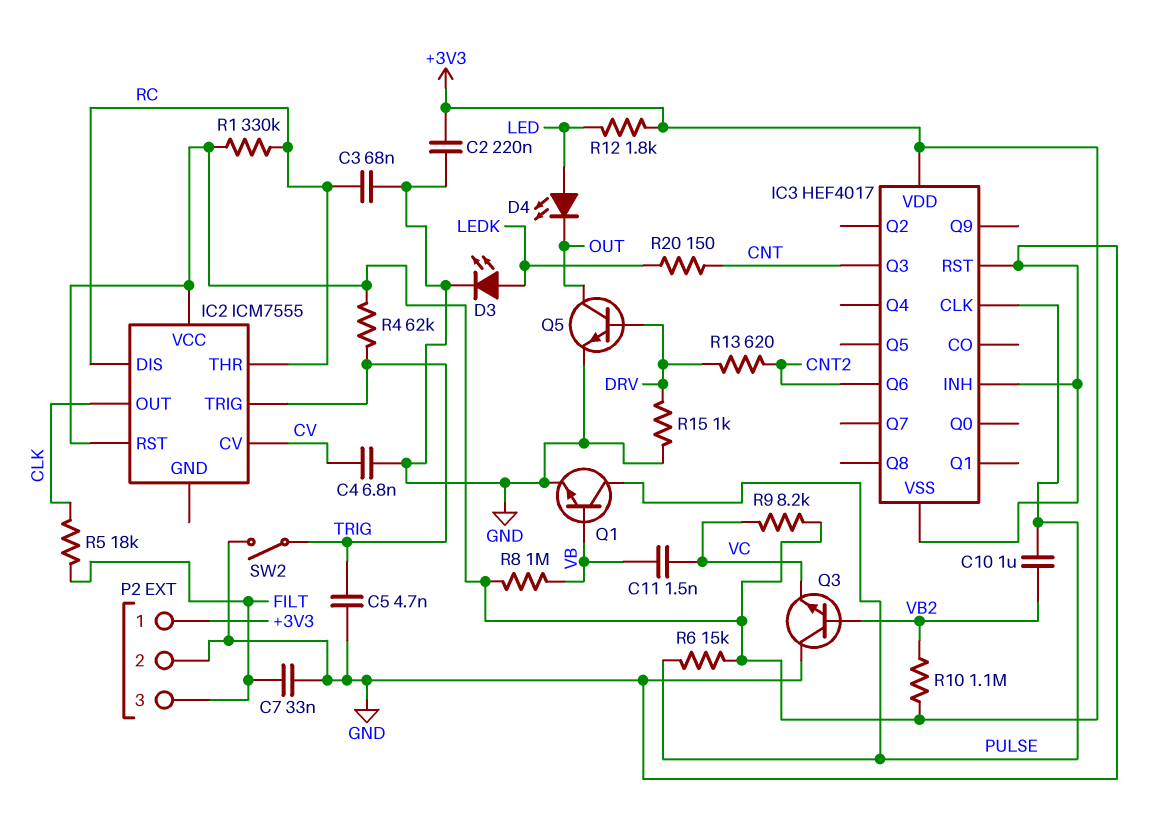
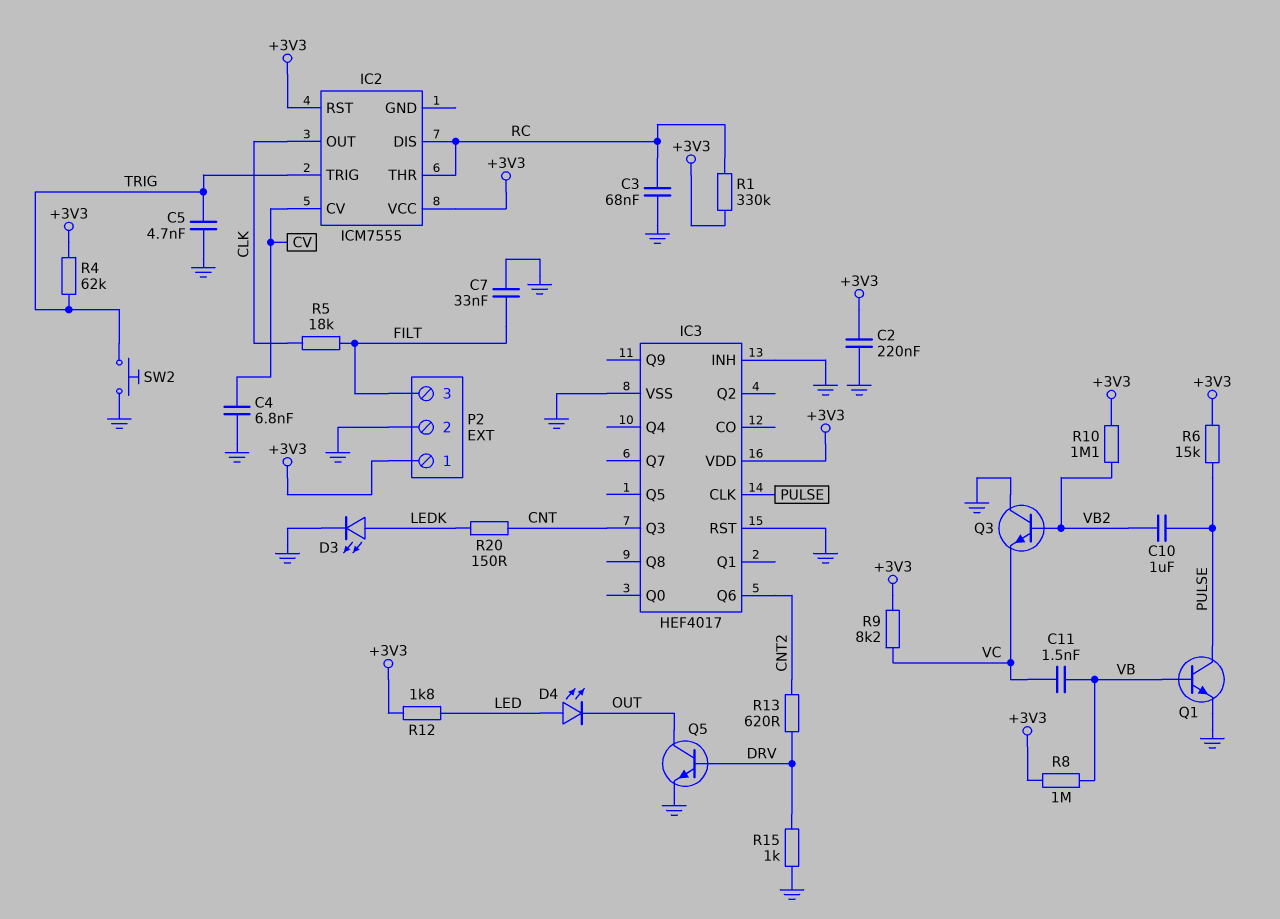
SW2: switch (GND, TRIG) -> button (GND, TRIG)

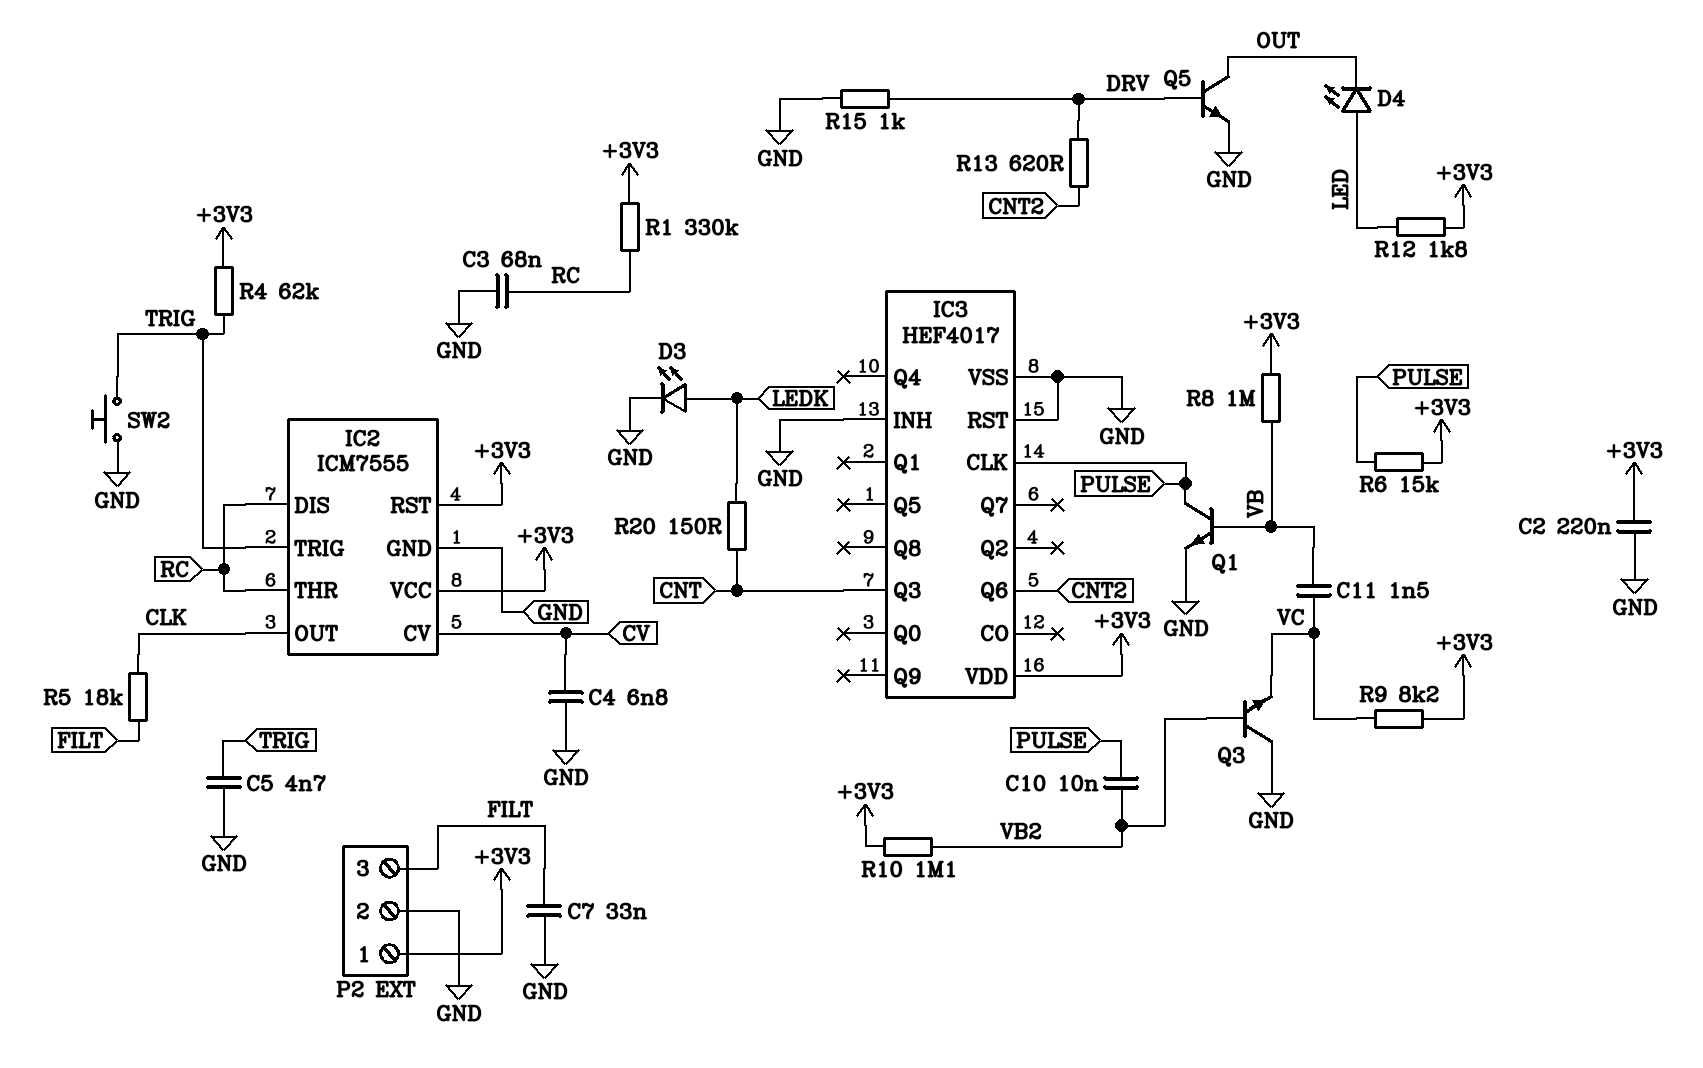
C10: 1uF (PULSE, VB2) -> 10nF (PULSE, VB2)
IC2 pin GND: none -> GND

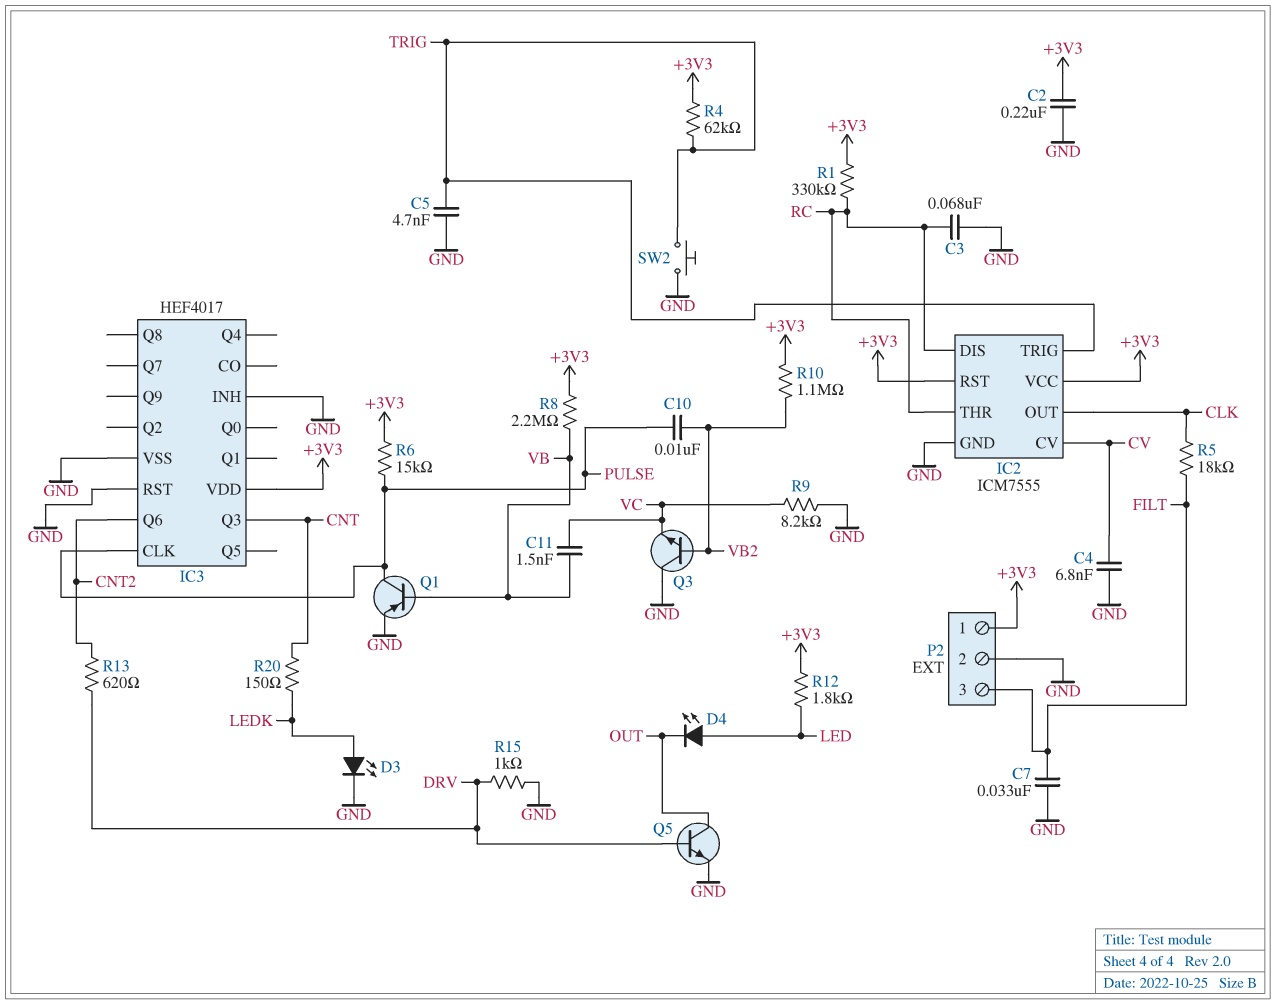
Q1: NPN (B VB, C PULSE, E GND) -> PNP (B VB, C PULSE, E GND)
R8: 1M (+3V3, VB) -> 2.2M (+3V3, VB)
R9: 8.2k (+3V3, VC) -> 8.2k (GND, VC)

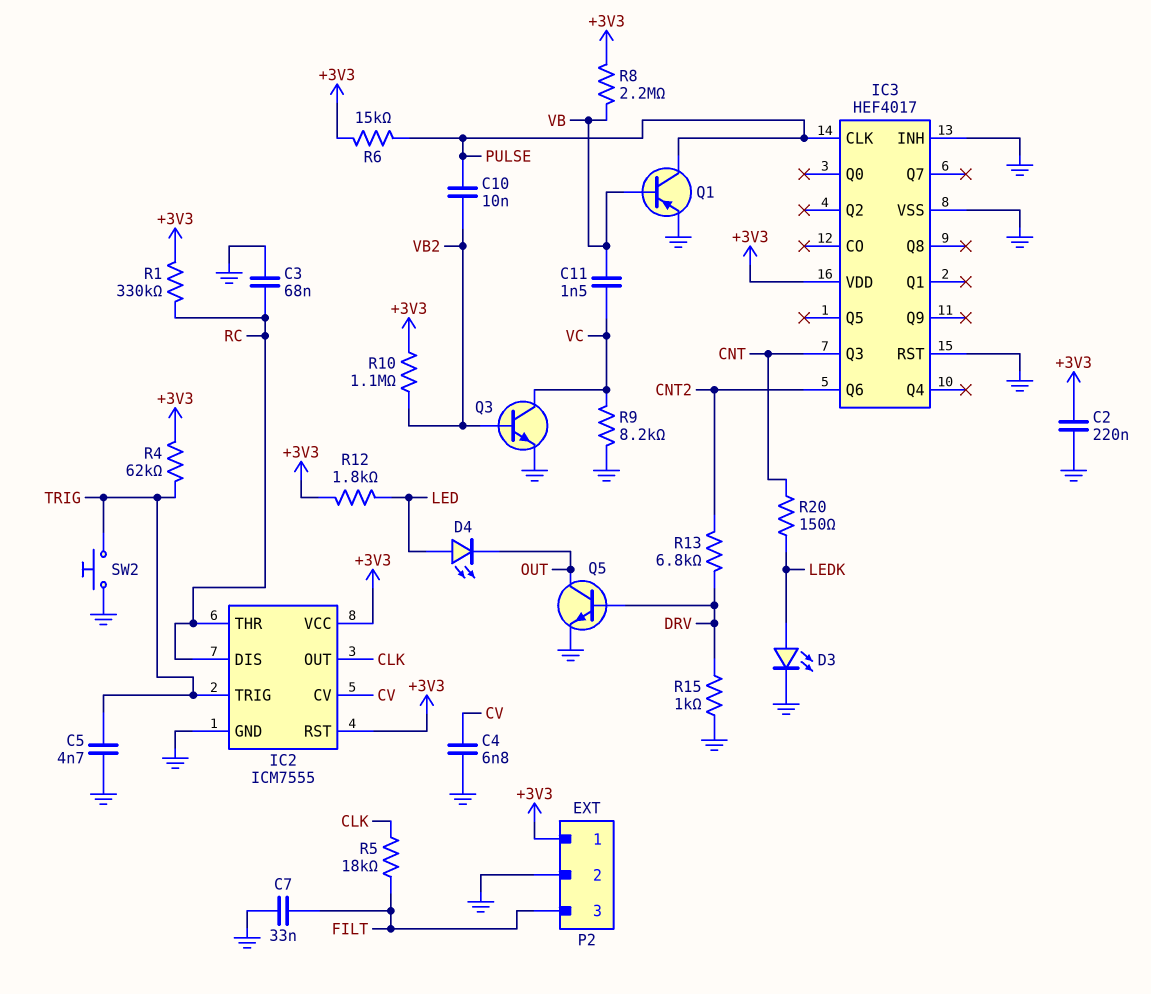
Q3: NPN (B VB2, C GND, E VC) -> NPN (B VB2, C VC, E GND)
R13: 620 (CNT2, DRV) -> 6.8k (CNT2, DRV)

